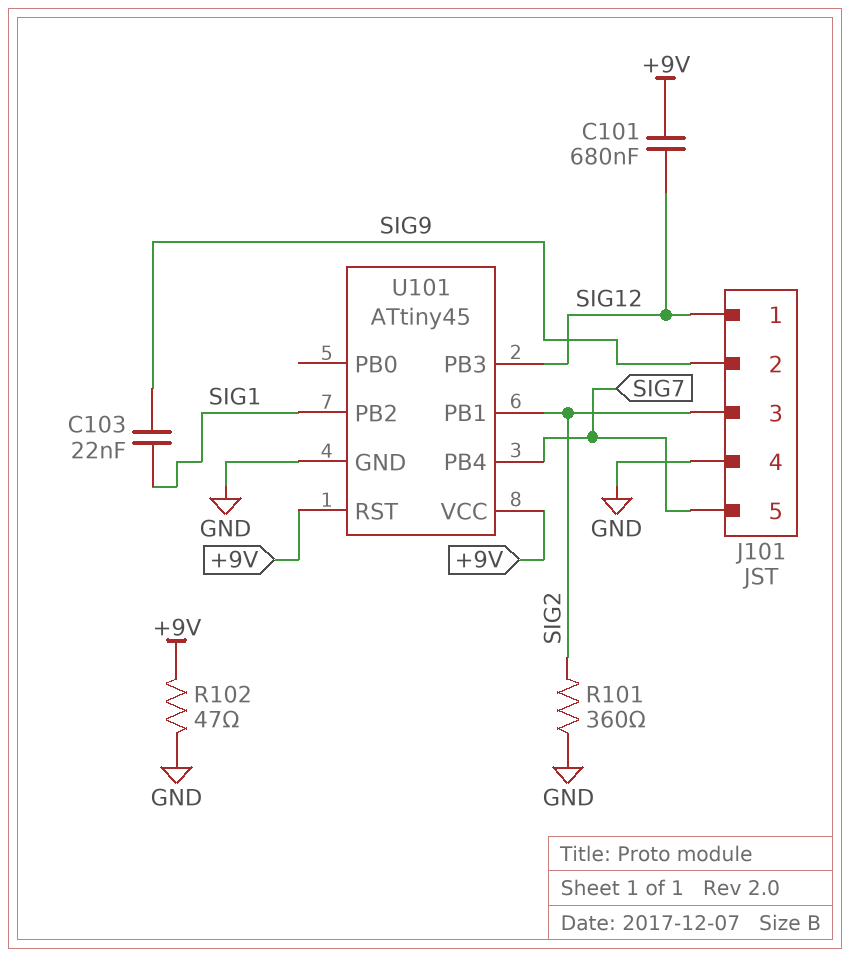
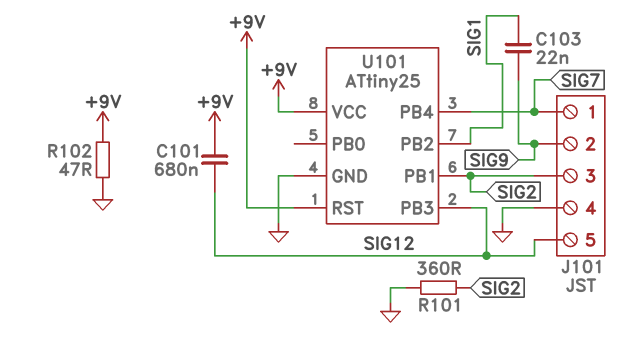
J101 pin 1: SIG12 -> SIG7
J101 pin 5: SIG7 -> SIG12
U101: ATtiny45 -> ATtiny25

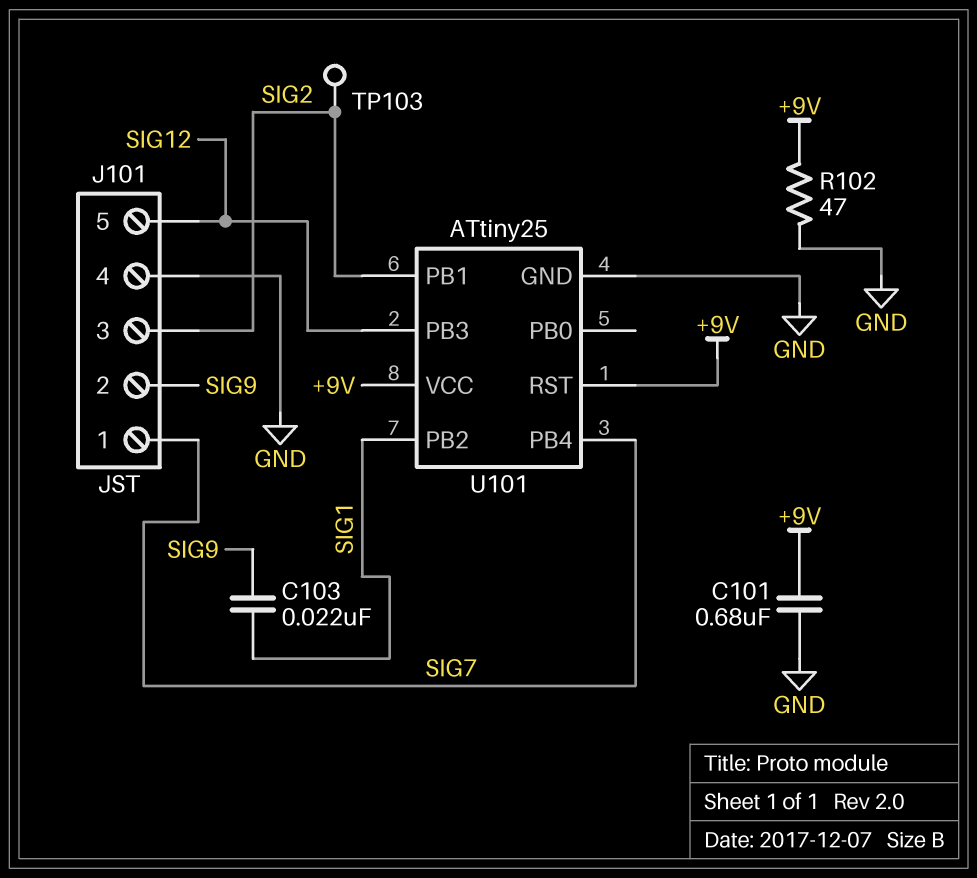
C101: 680nF (+9V, SIG12) -> 680nF (+9V, GND)
R101: 360 (GND, SIG2) -> none
TP103: none -> test point (SIG2)

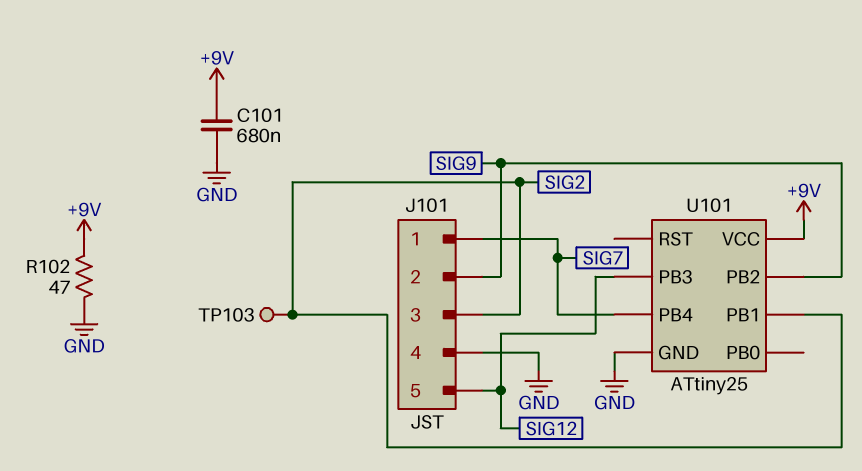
C103: 22nF (SIG1, SIG9) -> none
U101 pin PB2: SIG1 -> SIG9
U101 pin RST: +9V -> none

